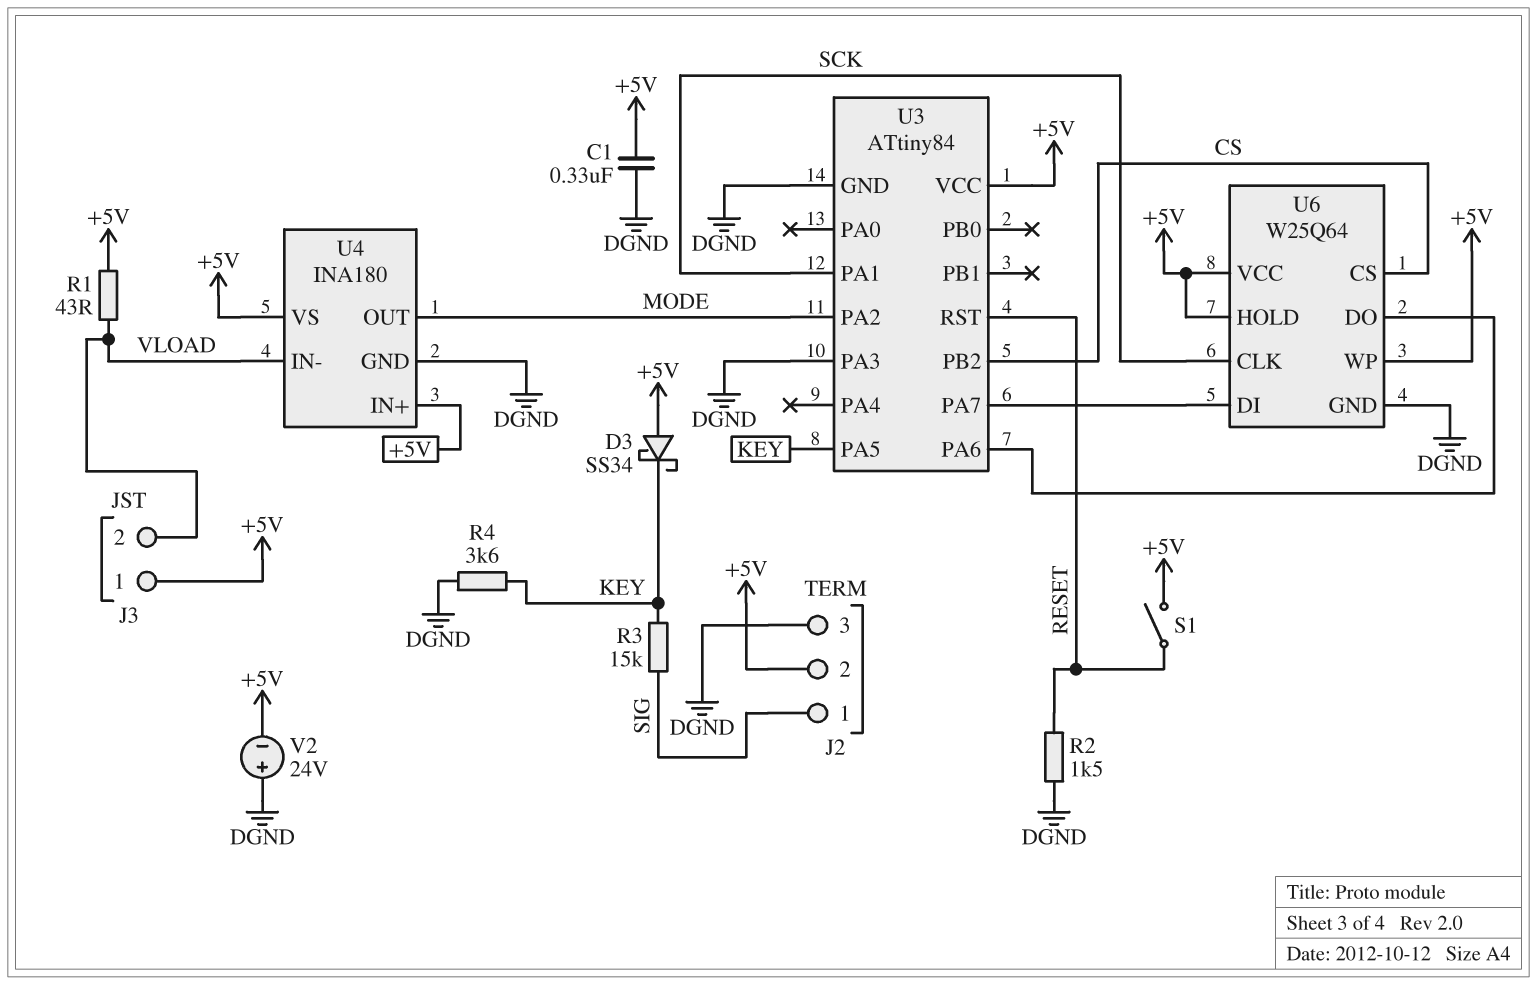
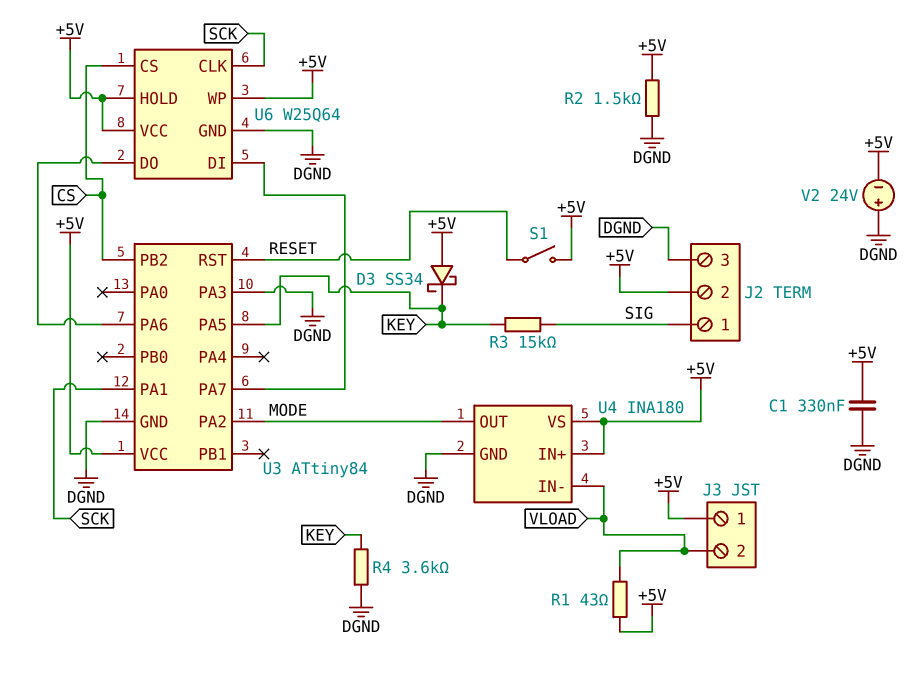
R2: 1.5k (DGND, RESET) -> 1.5k (+5V, DGND)

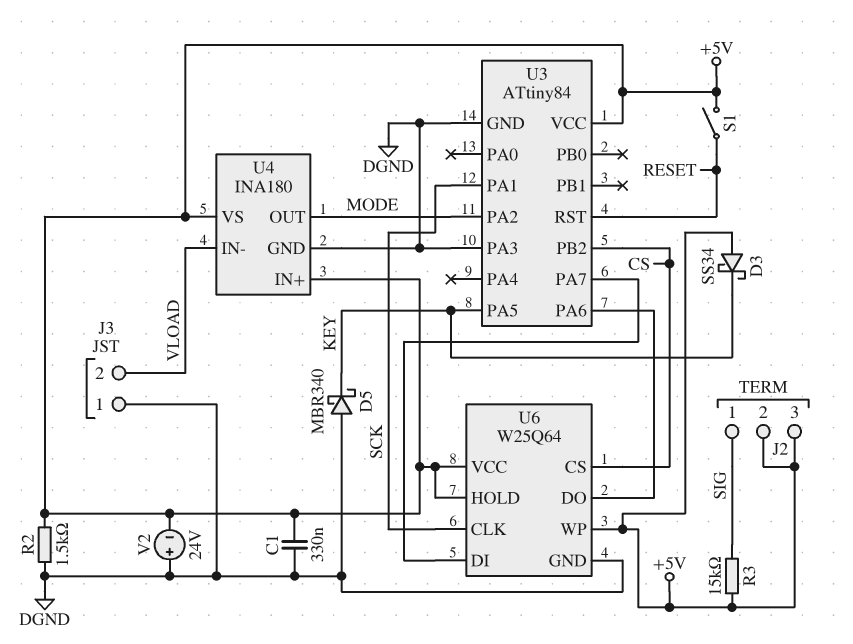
D5: none -> schottky MBR340 (A DGND, K KEY)
J2 pin 3: DGND -> +5V
J3 pin 1: +5V -> DGND
R1: 43 (+5V, VLOAD) -> none
R3: 15k (KEY, SIG) -> 15k (+5V, SIG)
R4: 3.6k (DGND, KEY) -> none

